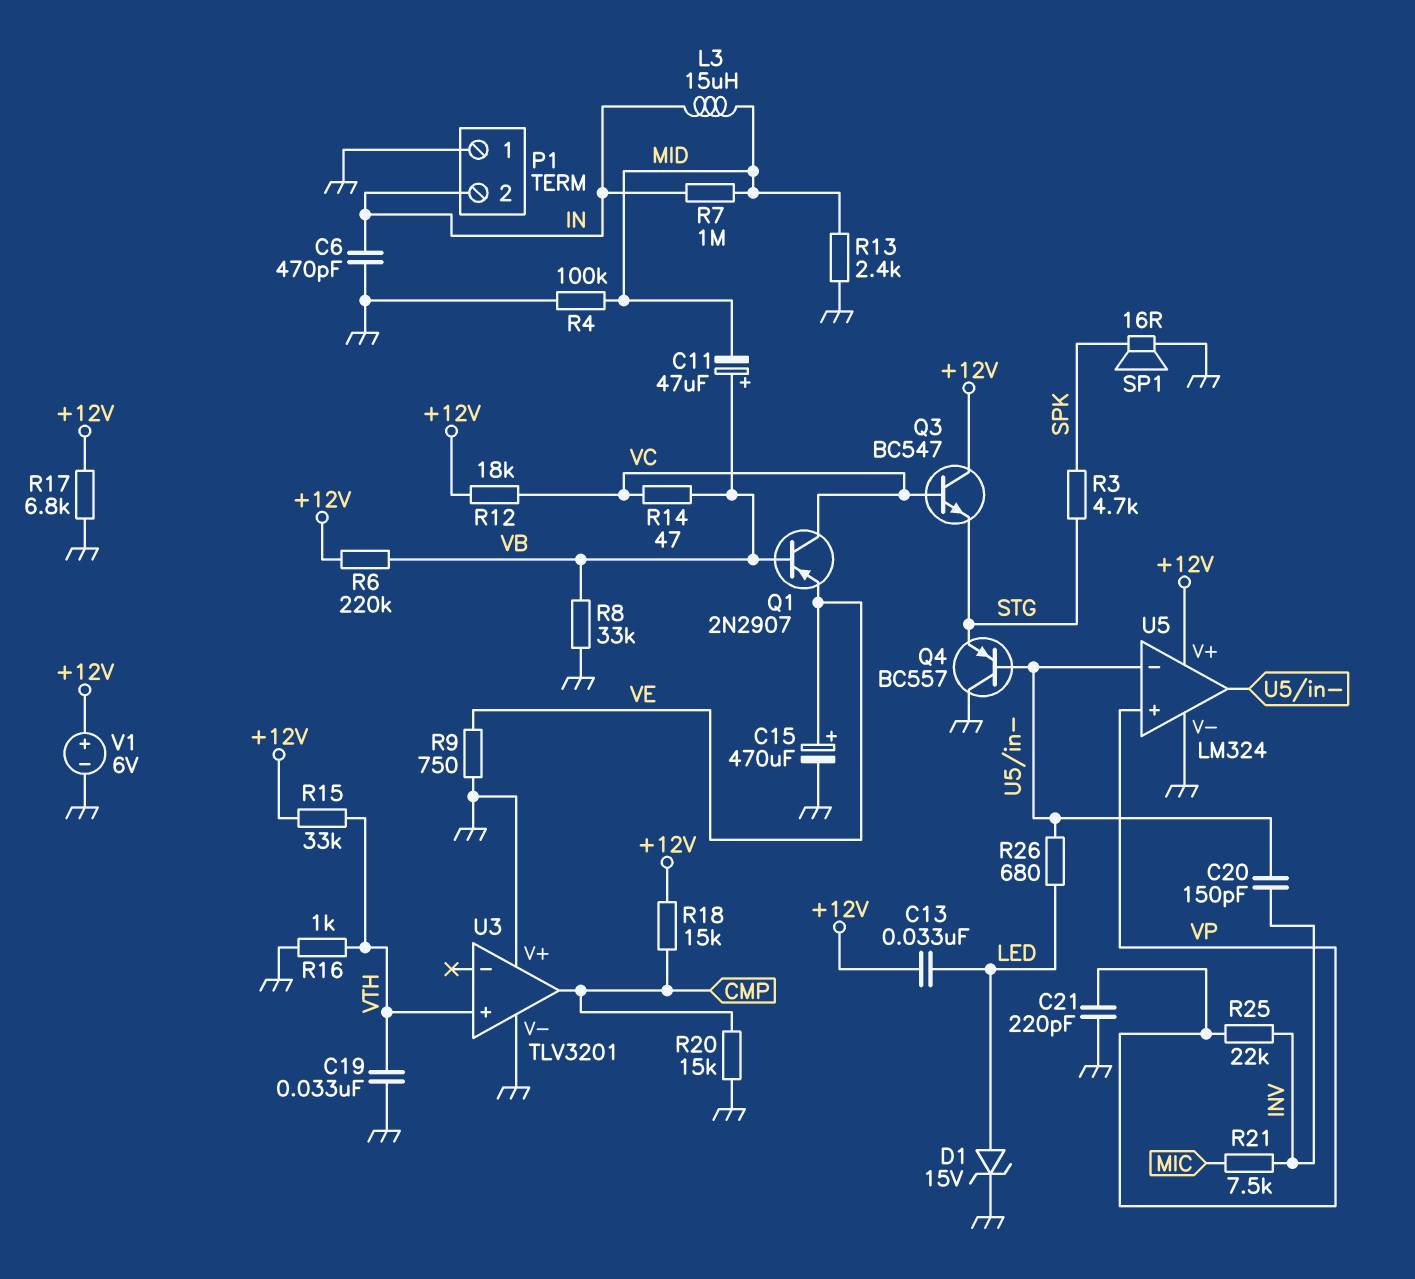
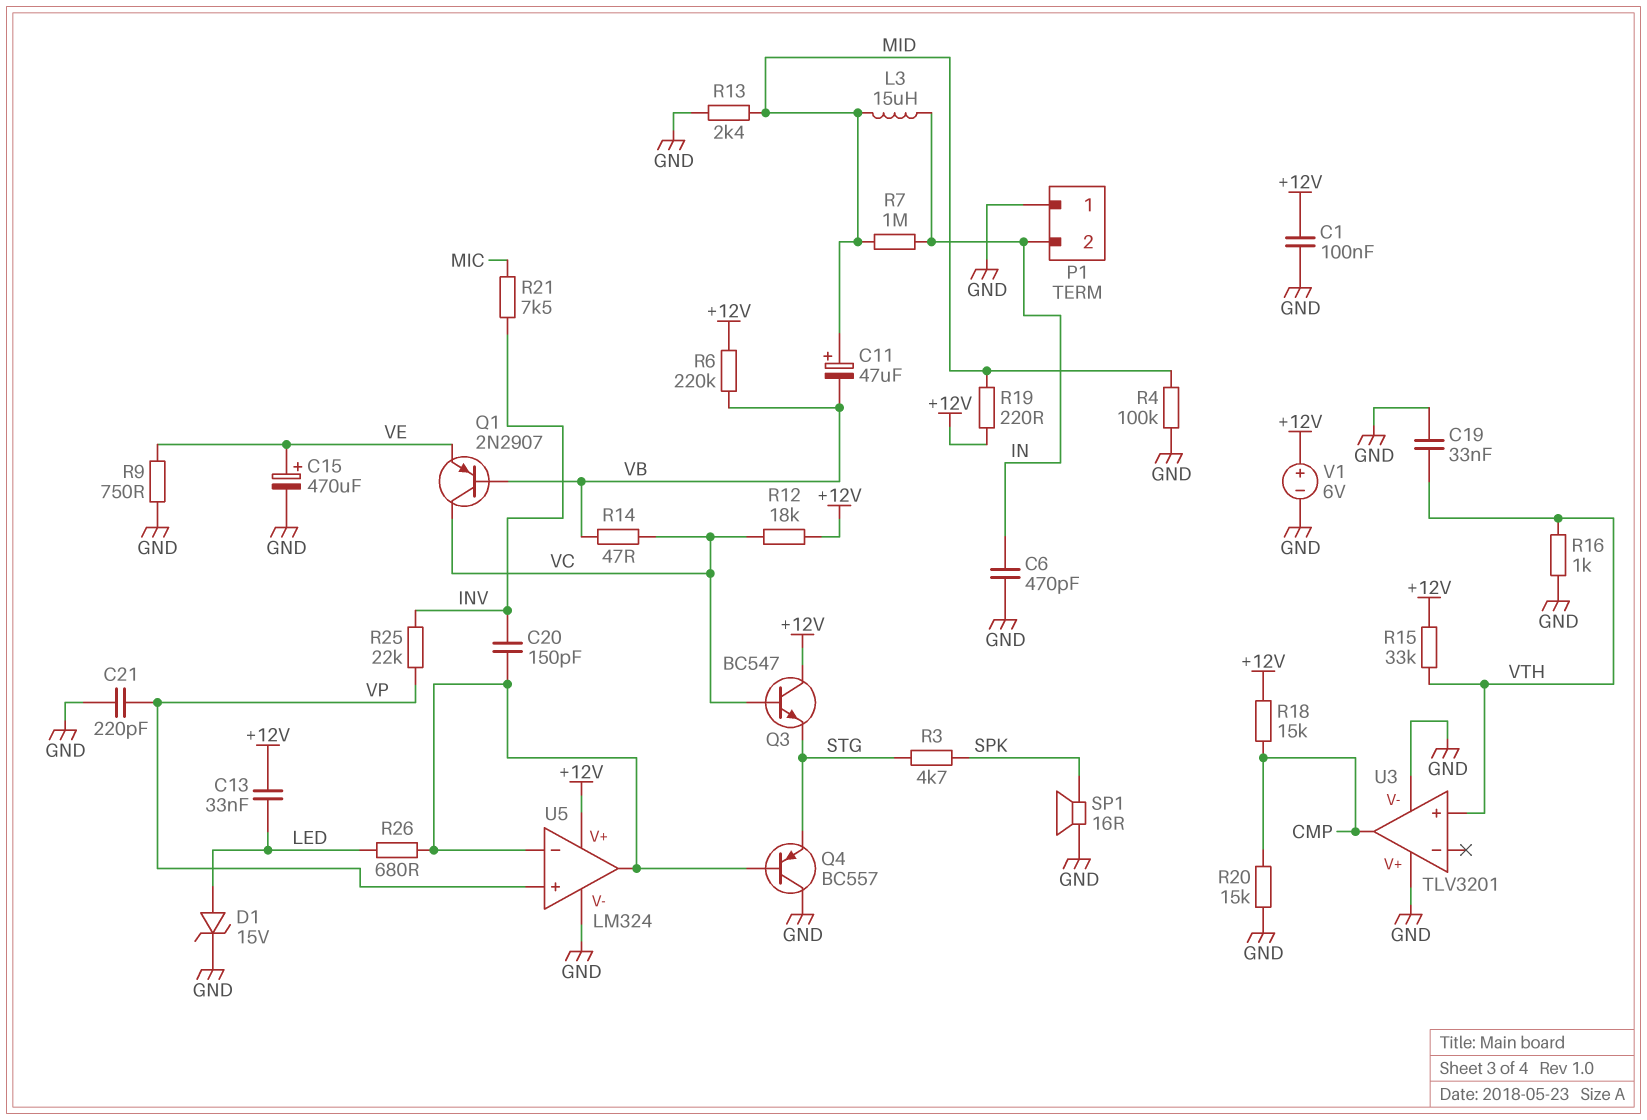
C1: none -> 100nF (+12V, GND)
C11: 47uF (plus VB, minus MID) -> 47uF (plus MID, minus VB)
R8: 33k (GND, VB) -> none
R17: 6.8k (+12V, GND) -> none
R19: none -> 220 (+12V, MID)

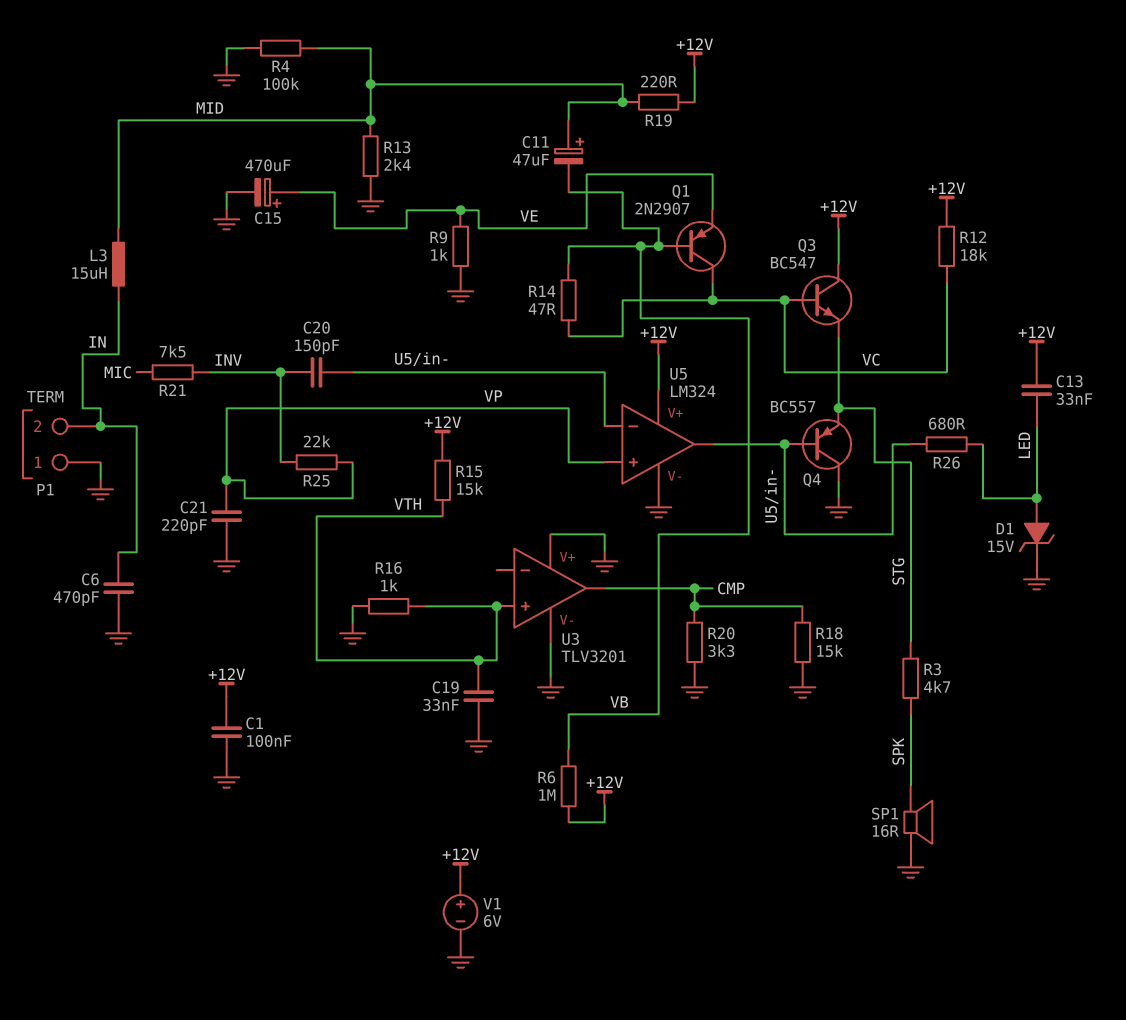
R6: 220k (+12V, VB) -> 1M (+12V, VB)
R7: 1M (IN, MID) -> none
R9: 750 (GND, VE) -> 1k (GND, VE)
R15: 33k (+12V, VTH) -> 15k (+12V, VTH)
R18: 15k (+12V, CMP) -> 15k (CMP, GND)
R20: 15k (CMP, GND) -> 3.3k (CMP, GND)

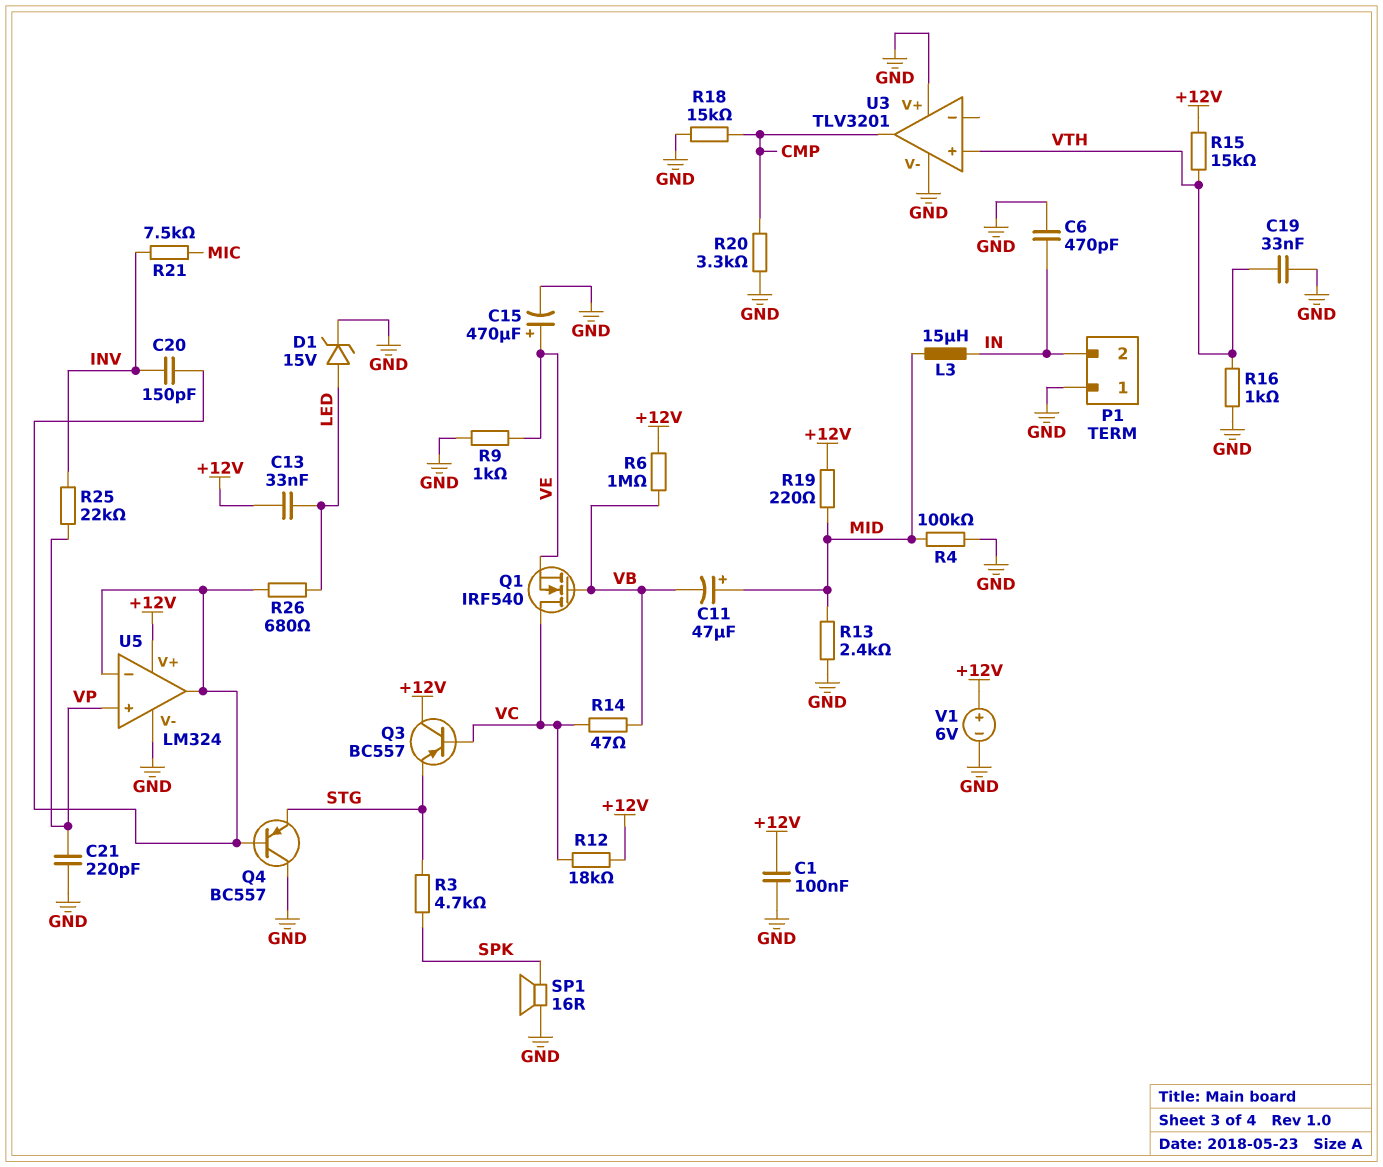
Q1: PNP 2N2907 (B VB, C VC, E VE) -> NMOS IRF540 (G VB, D VC, S VE)
Q3: NPN BC547 (B VC, C +12V, E STG) -> PNP BC557 (B VC, C +12V, E STG)

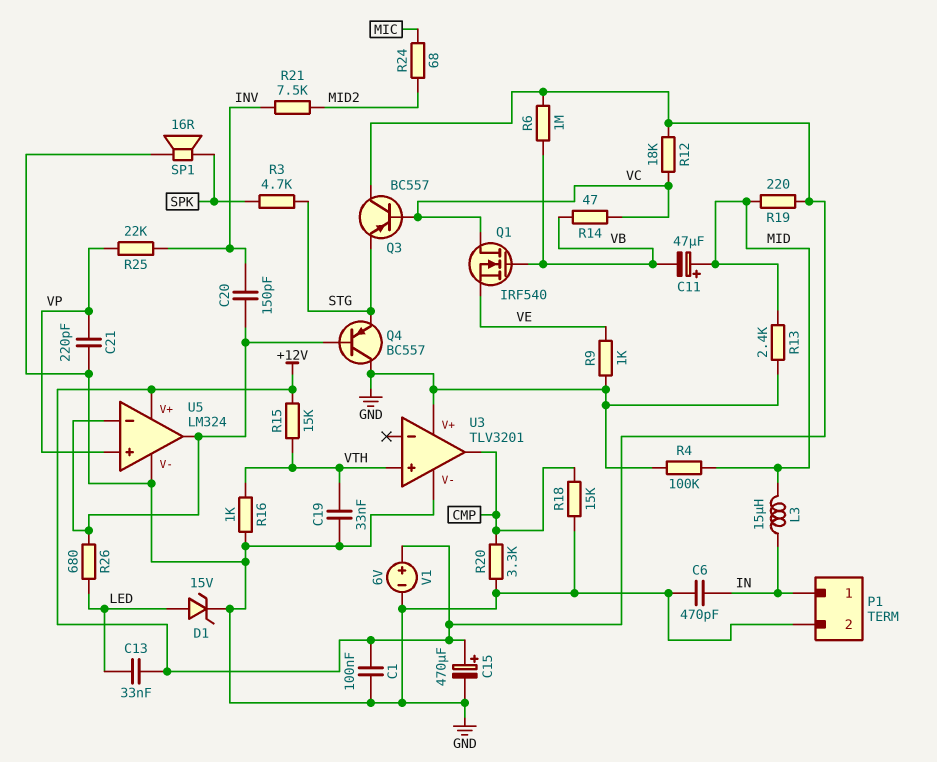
C15: 470uF (plus VE, minus GND) -> 470uF (plus +12V, minus GND)
P1 pin 1: GND -> IN
P1 pin 2: IN -> GND
R21: 7.5k (INV, MIC) -> 7.5k (INV, MID2)
R24: none -> 68 (MIC, MID2)

